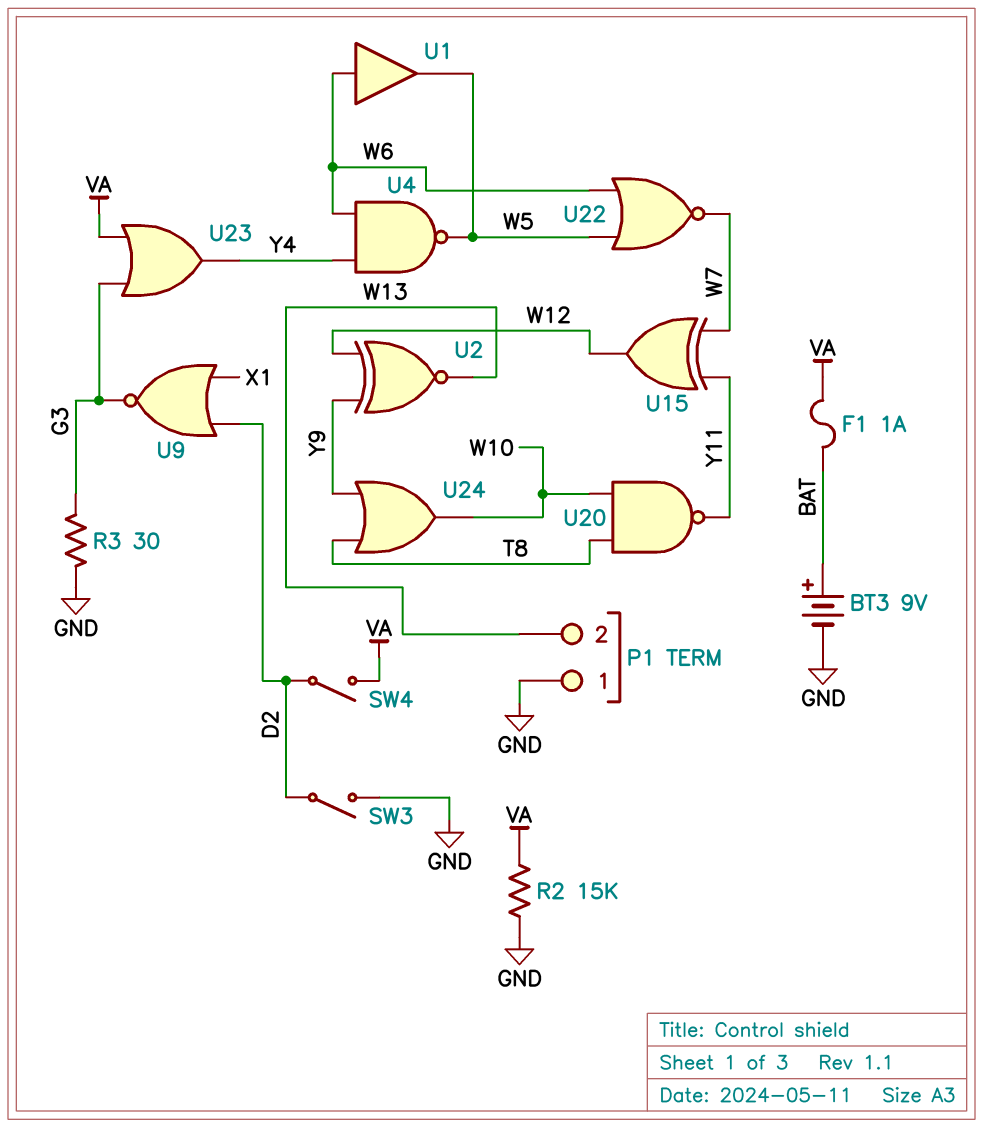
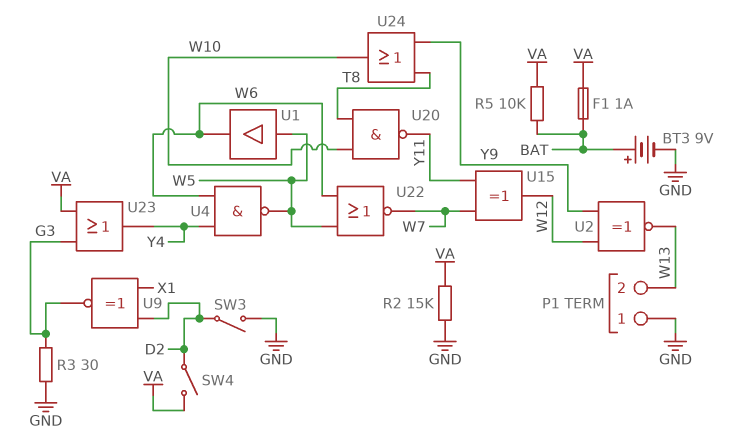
R5: none -> 10k (BAT, VA)
U1: buffer (in W6, out W5) -> buffer (in W5, out W6)
U9: NOR (in D2, in X1, out G3) -> XNOR (in D2, in X1, out G3)

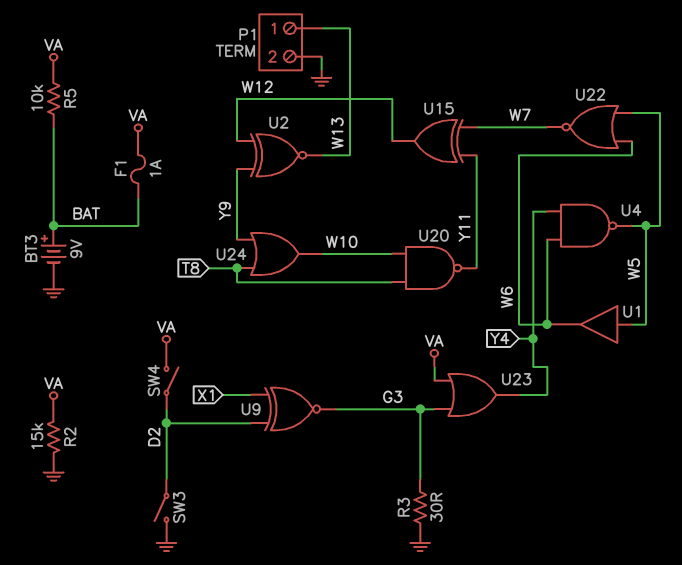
P1 pin 1: GND -> W13
P1 pin 2: W13 -> GND

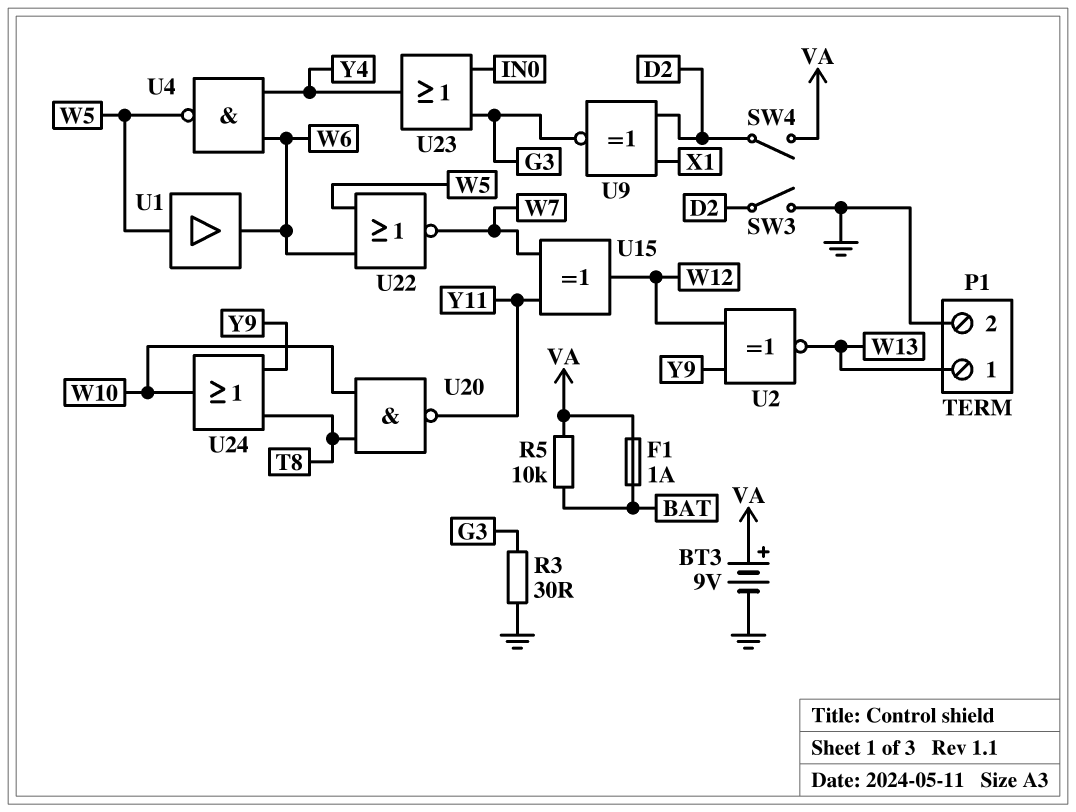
BT3: 9V (plus BAT, minus GND) -> 9V (plus VA, minus GND)
R2: 15k (GND, VA) -> none
U23: OR (in G3, in VA, out Y4) -> OR (in G3, in IN0, out Y4)

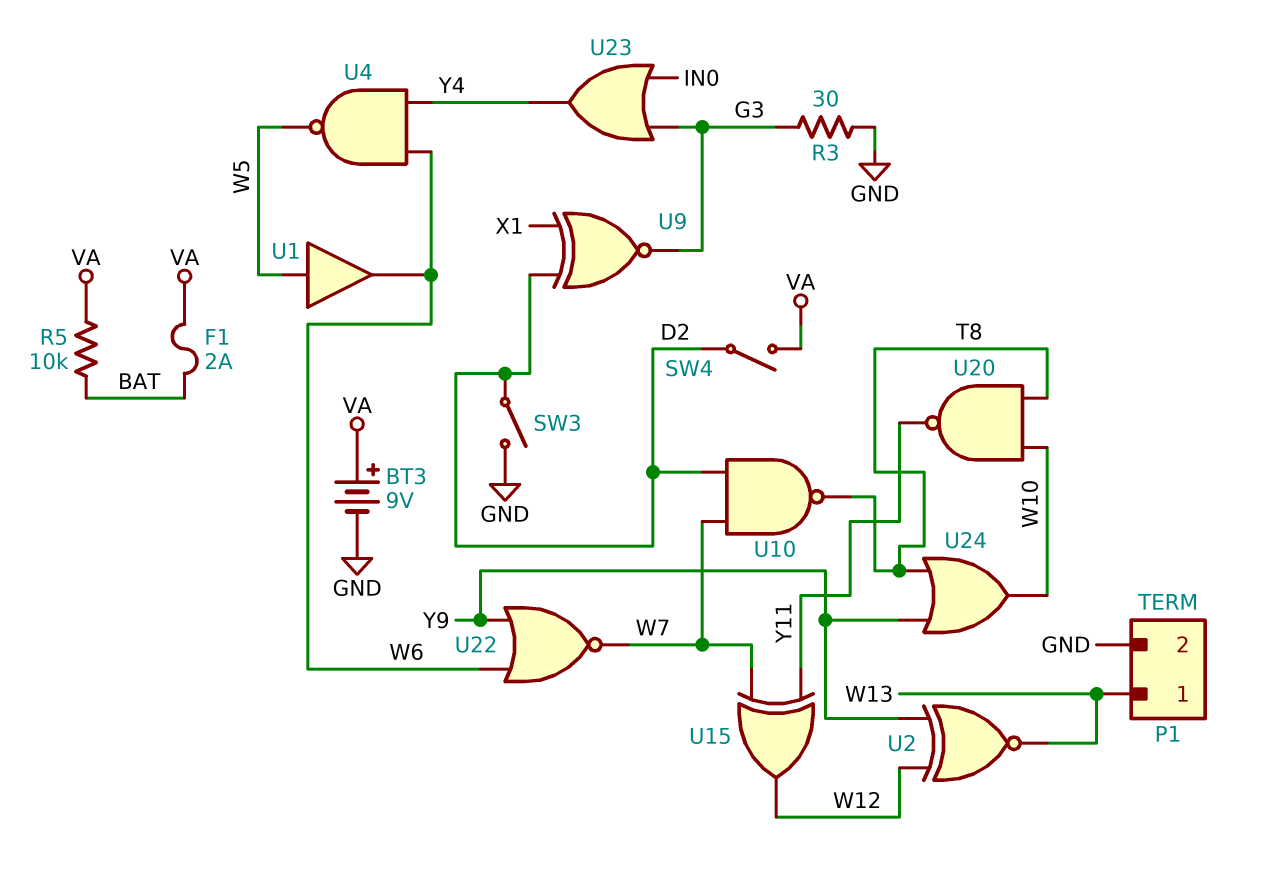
F1: 1A (BAT, VA) -> 2A (BAT, VA)
U10: none -> NAND (in D2, in W7, out T8)
U22: NOR (in W5, in W6, out W7) -> NOR (in W6, in Y9, out W7)

